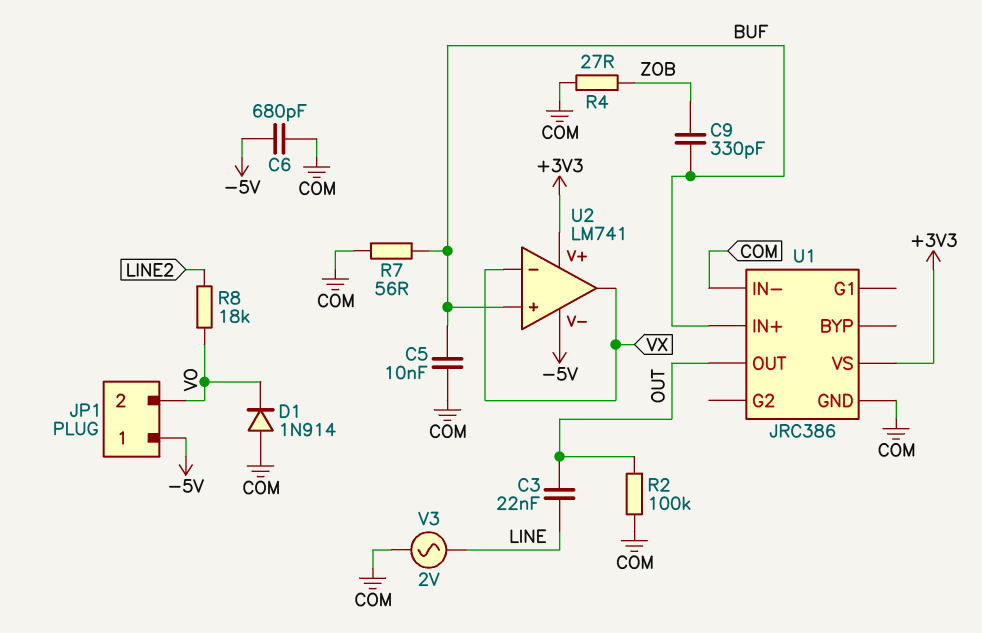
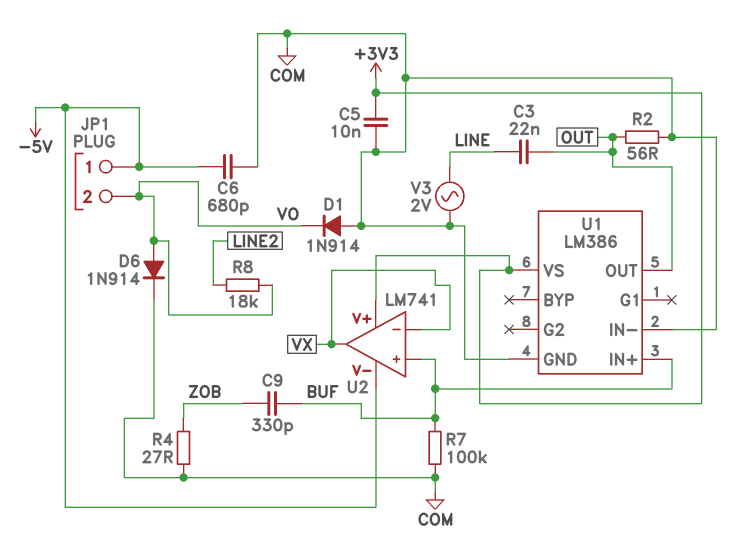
C5: 10nF (BUF, COM) -> 10nF (+3V3, COM)
D6: none -> diode 1N914 (A VO, K COM)
R2: 100k (COM, OUT) -> 56 (COM, OUT)
R7: 56 (BUF, COM) -> 100k (BUF, COM)
U1: JRC386 -> LM386

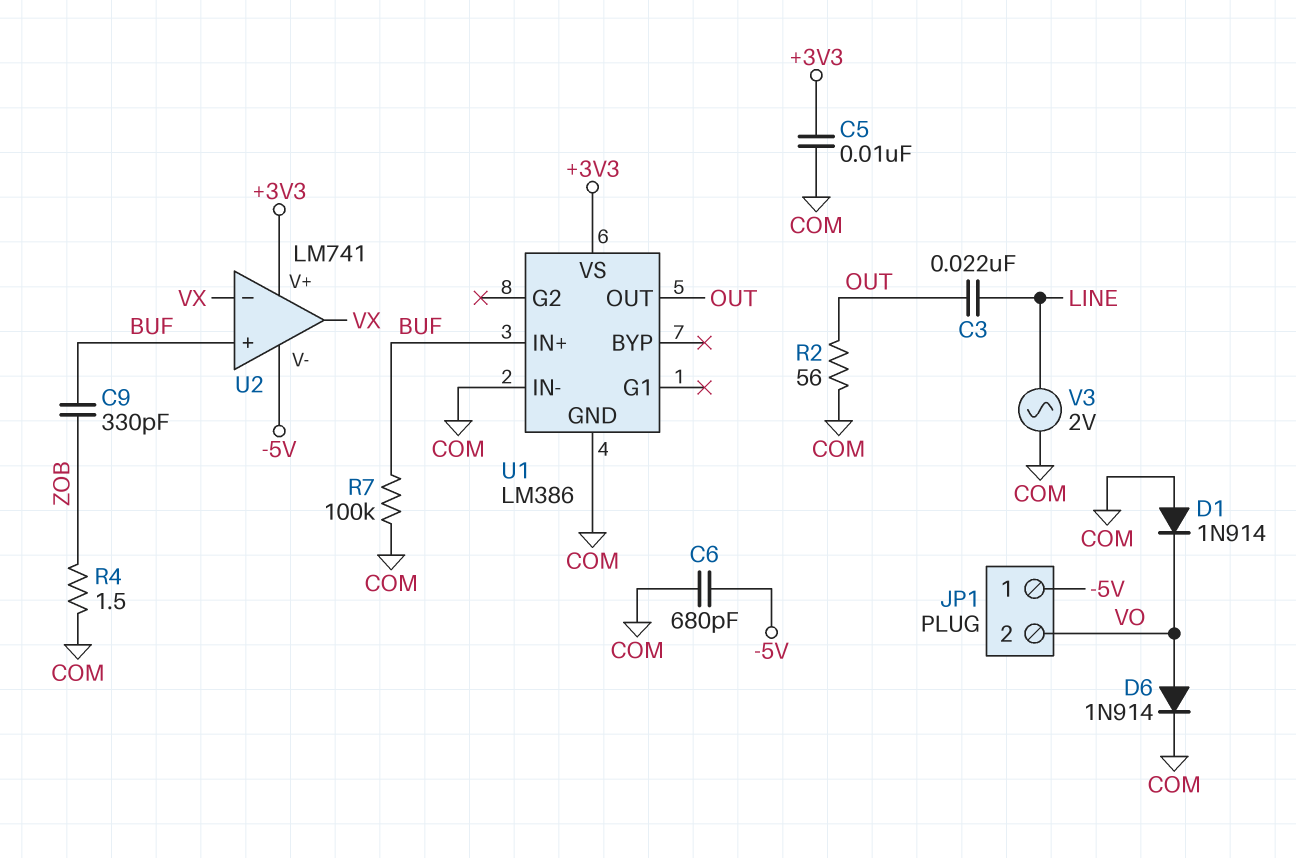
R4: 27 (COM, ZOB) -> 1.5 (COM, ZOB)
R8: 18k (LINE2, VO) -> none

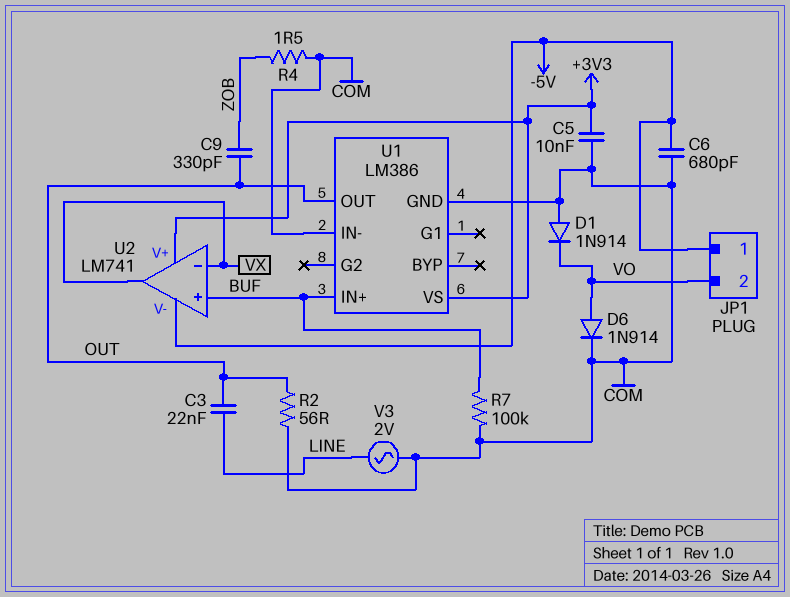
C9: 330pF (BUF, ZOB) -> 330pF (OUT, ZOB)

